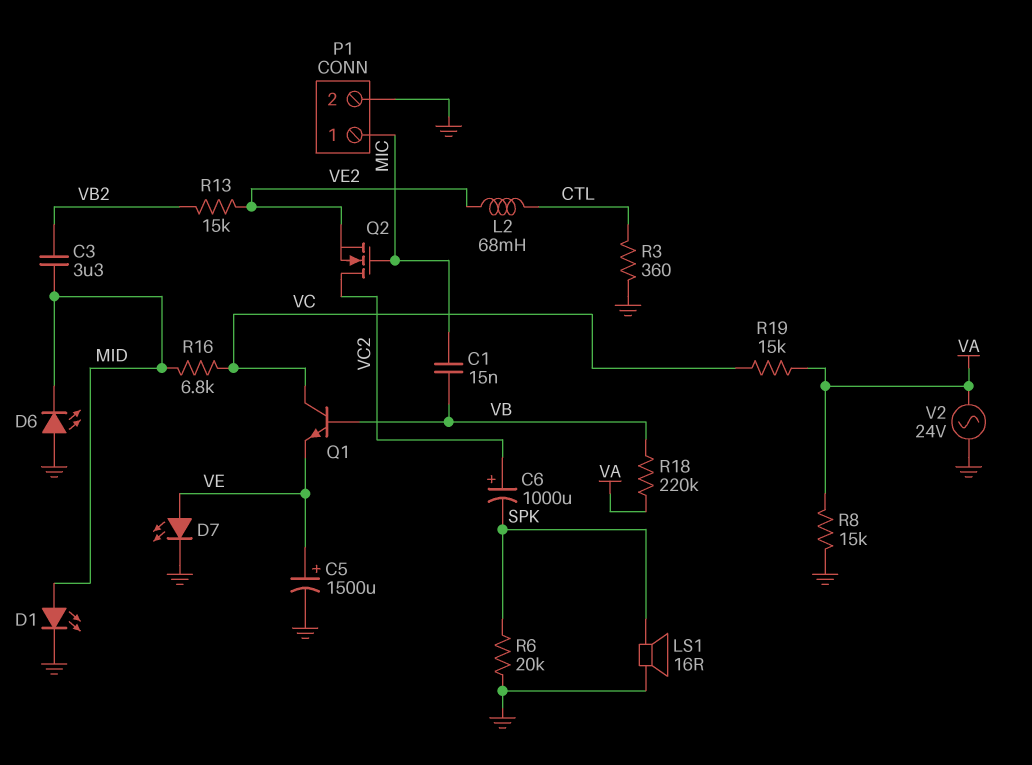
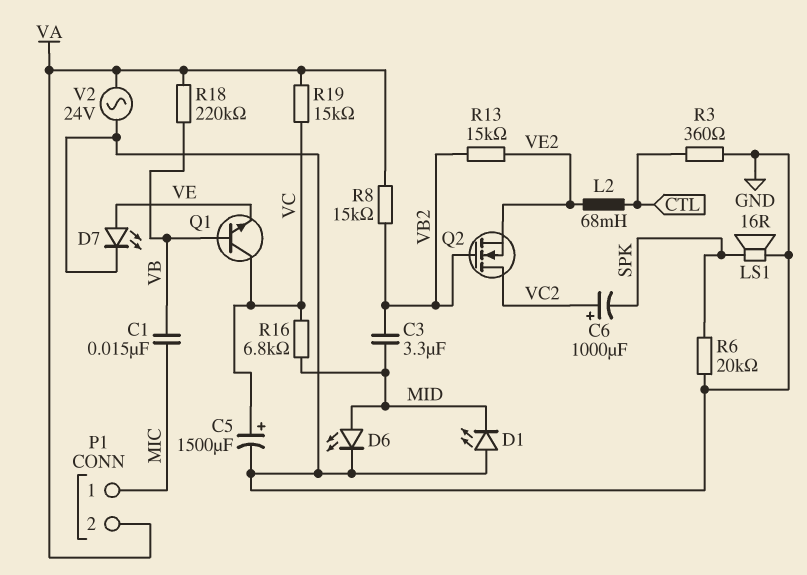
C5: 1500uF (plus VE, minus GND) -> 1500uF (plus VC, minus GND)
D1: LED (A MID, K GND) -> LED (A GND, K MID)
D6: LED (A GND, K MID) -> LED (A MID, K GND)
P1 pin 2: GND -> VA
Q2: NMOS (G MIC, D VC2, S VE2) -> NMOS (G VB2, D VC2, S VE2)
R8: 15k (GND, VA) -> 15k (VA, VB2)

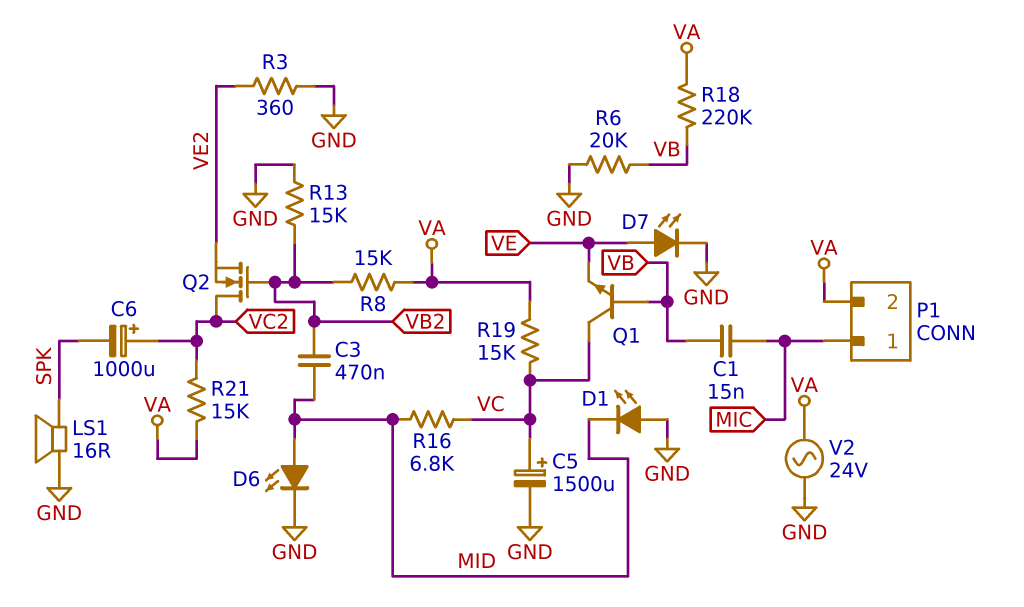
C3: 3.3uF (MID, VB2) -> 470nF (MID, VB2)
L2: 68mH (CTL, VE2) -> none
R3: 360 (CTL, GND) -> 360 (GND, VE2)
R6: 20k (GND, SPK) -> 20k (GND, VB)
R13: 15k (VB2, VE2) -> 15k (GND, VB2)
R21: none -> 15k (VA, VC2)

